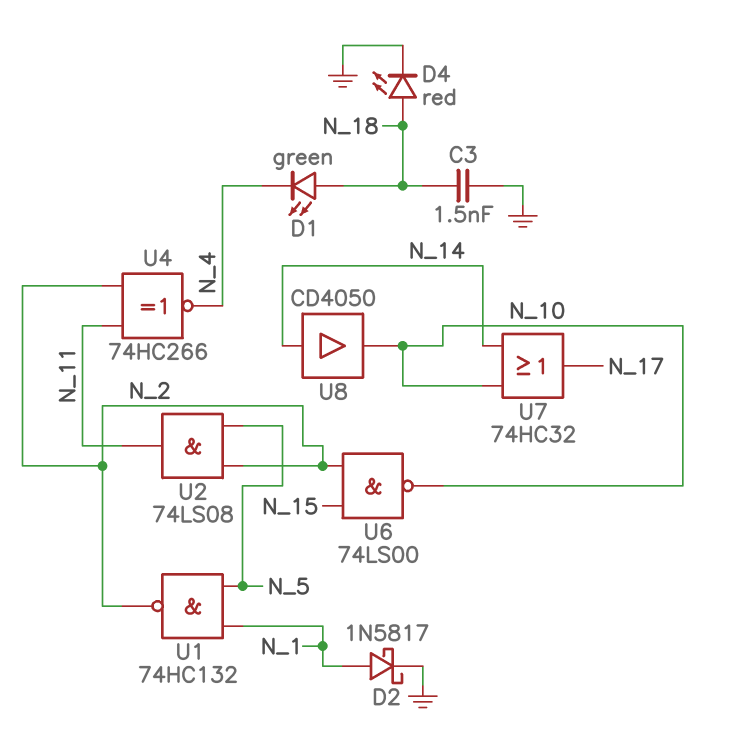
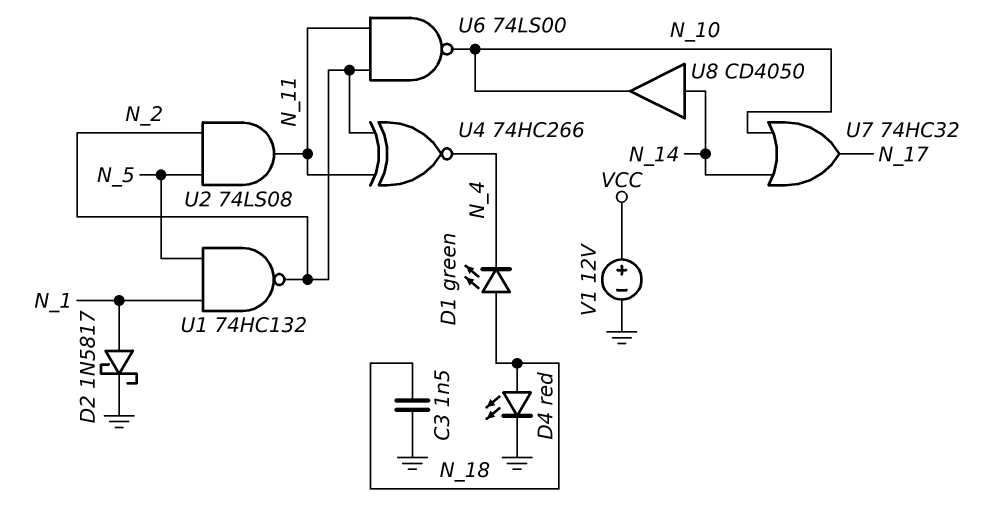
U6: NAND 74LS00 (in N_2, in N_15, out N_10) -> NAND 74LS00 (in N_2, in N_11, out N_10)
V1: none -> 12V (plus VCC, minus GND)

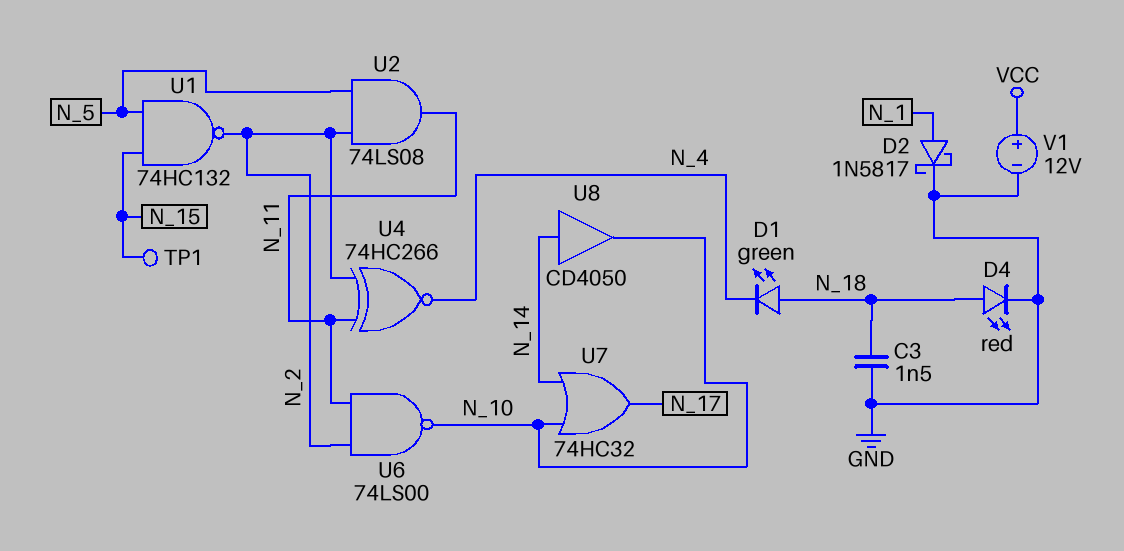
TP1: none -> test point (N_15)
U1: NAND 74HC132 (in N_1, in N_5, out N_2) -> NAND 74HC132 (in N_5, in N_15, out N_2)

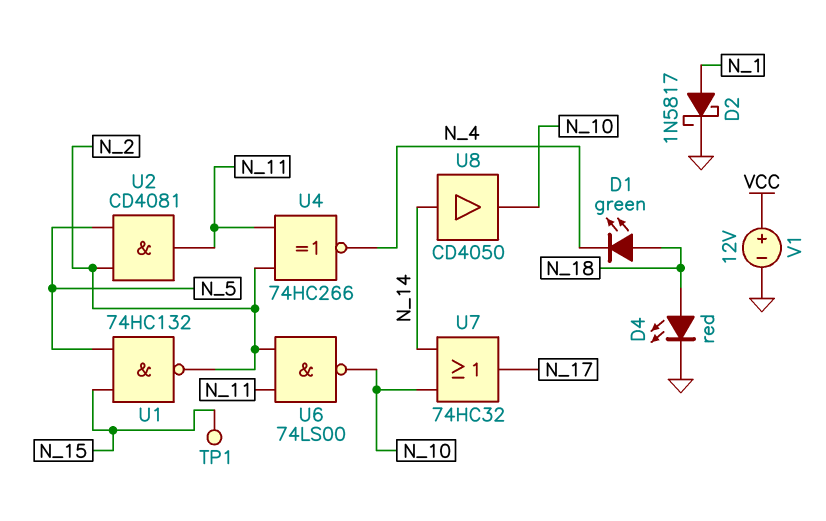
C3: 1.5nF (GND, N_18) -> none
U2: AND 74LS08 (in N_2, in N_5, out N_11) -> AND CD4081 (in N_2, in N_5, out N_11)

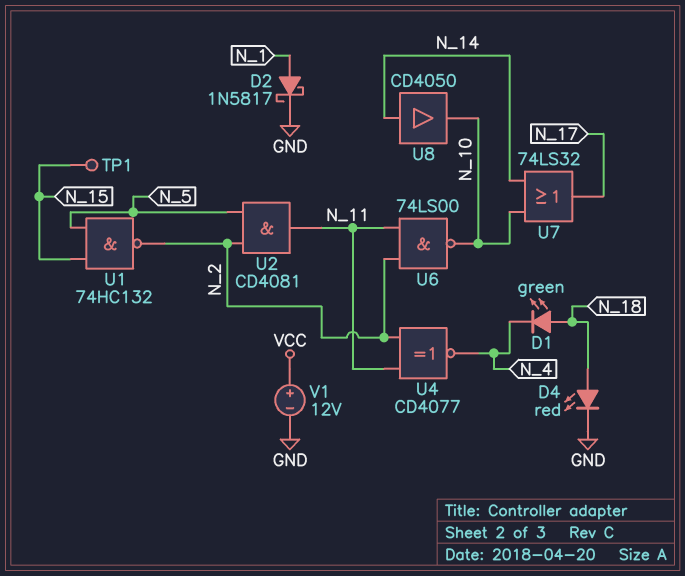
U4: XNOR 74HC266 (in N_2, in N_11, out N_4) -> XNOR CD4077 (in N_2, in N_11, out N_4)
U7: OR 74HC32 (in N_10, in N_14, out N_17) -> OR 74LS32 (in N_10, in N_14, out N_17)

